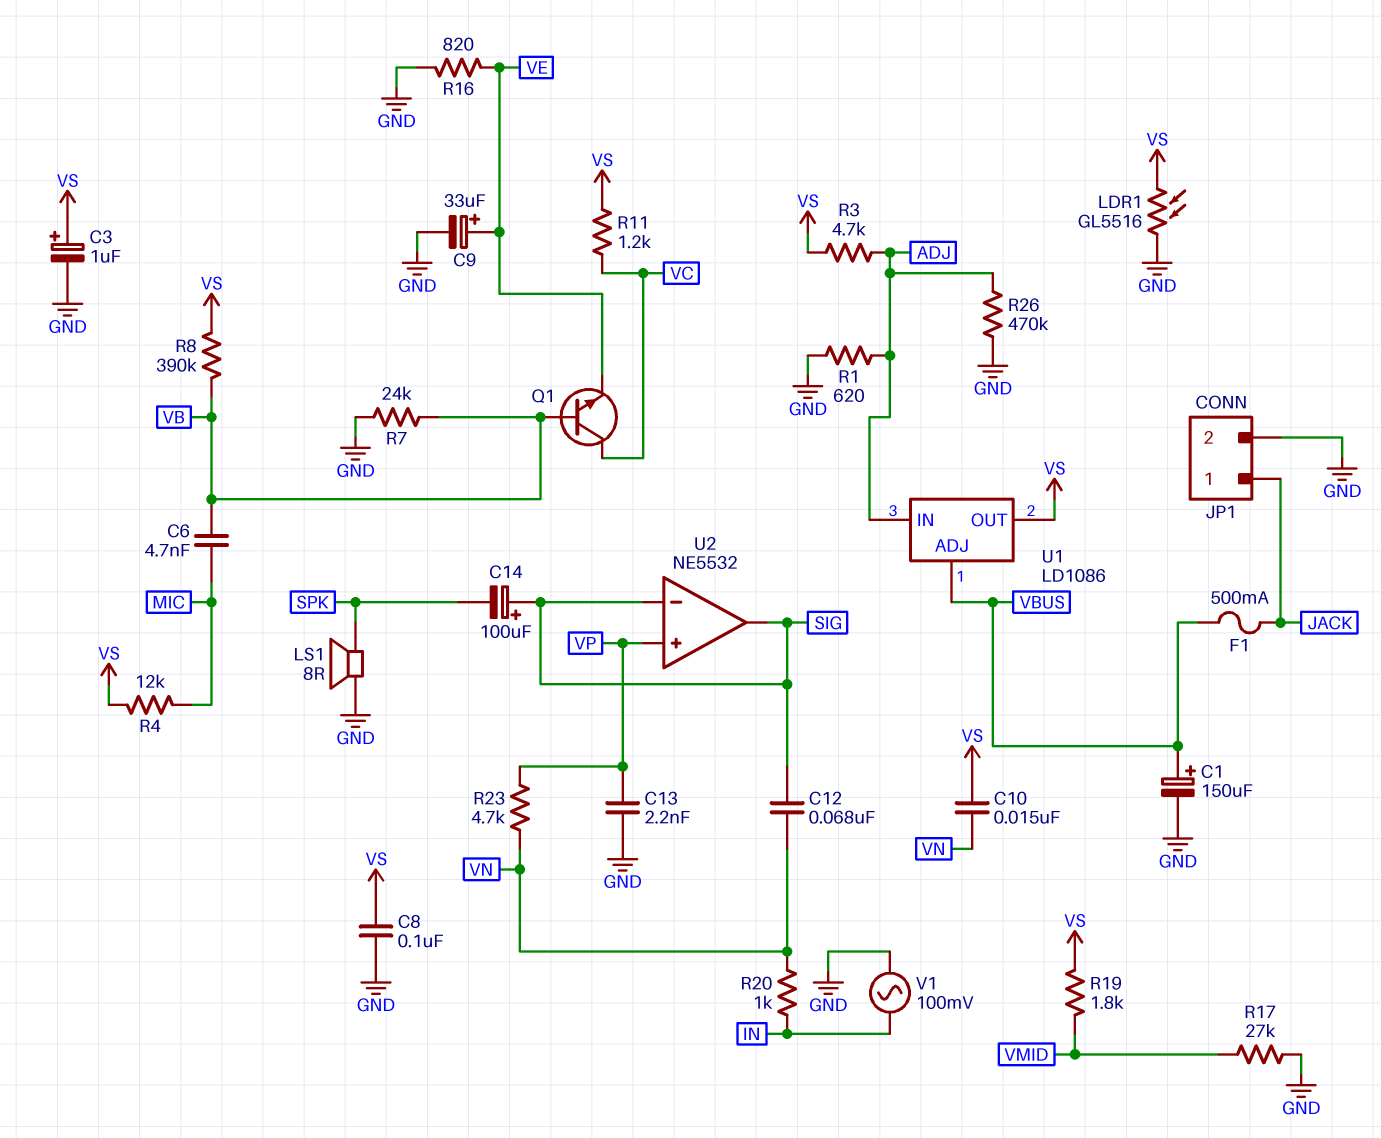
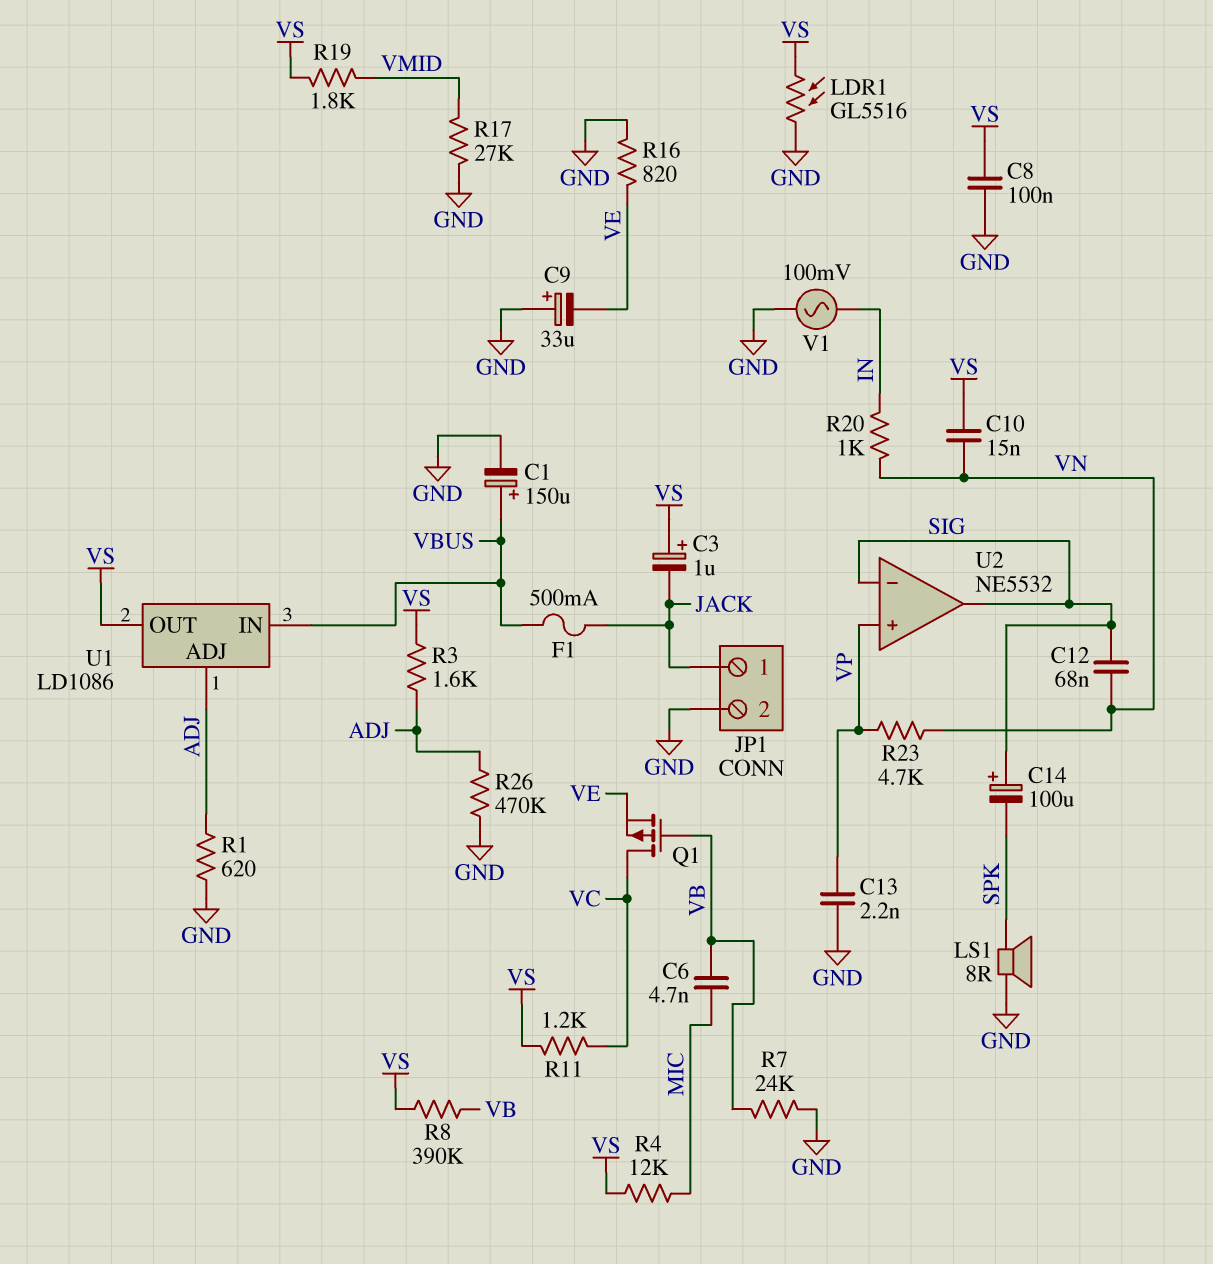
C3: 1uF (plus VS, minus GND) -> 1uF (plus VS, minus JACK)
C9: 33uF (plus VE, minus GND) -> 33uF (plus GND, minus VE)
Q1: NPN (B VB, C VC, E VE) -> PMOS (G VB, D VC, S VE)
R3: 4.7k (ADJ, VS) -> 1.6k (ADJ, VS)
U1 pin ADJ: VBUS -> ADJ
U1 pin IN: ADJ -> VBUS

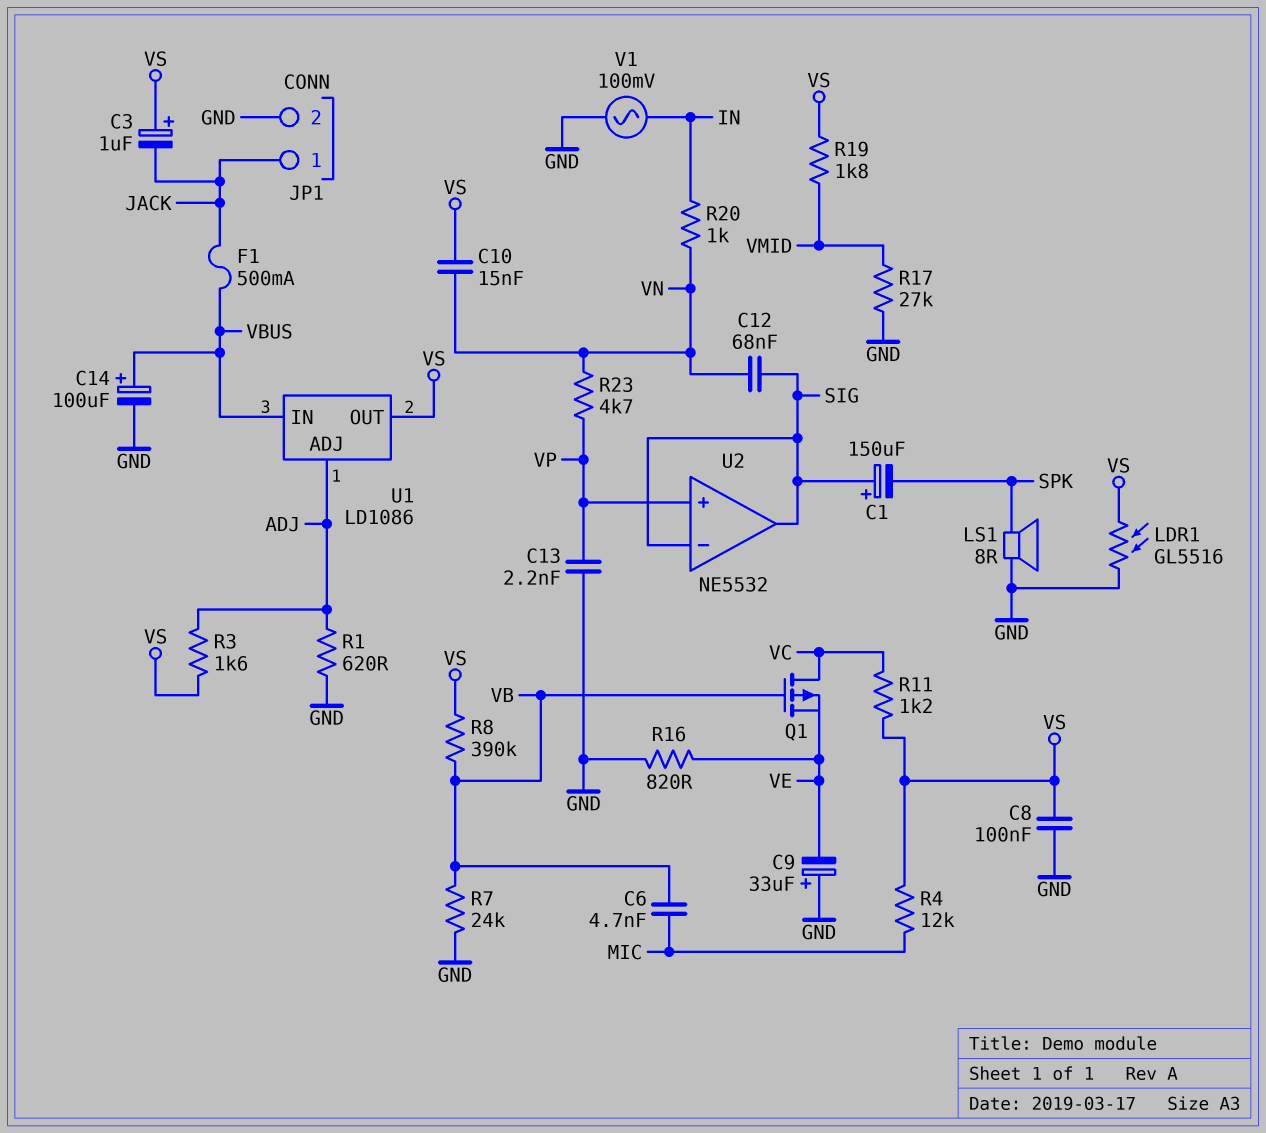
C1: 150uF (plus VBUS, minus GND) -> 150uF (plus SIG, minus SPK)
C14: 100uF (plus SIG, minus SPK) -> 100uF (plus VBUS, minus GND)
R26: 470k (ADJ, GND) -> none

